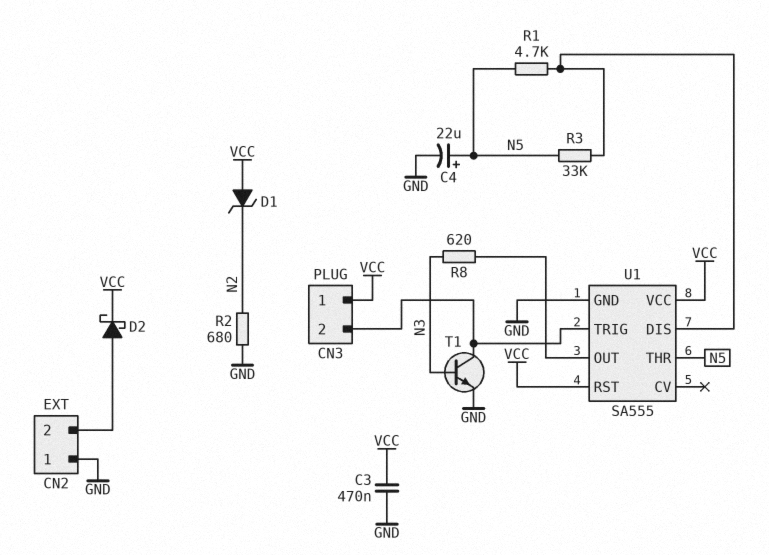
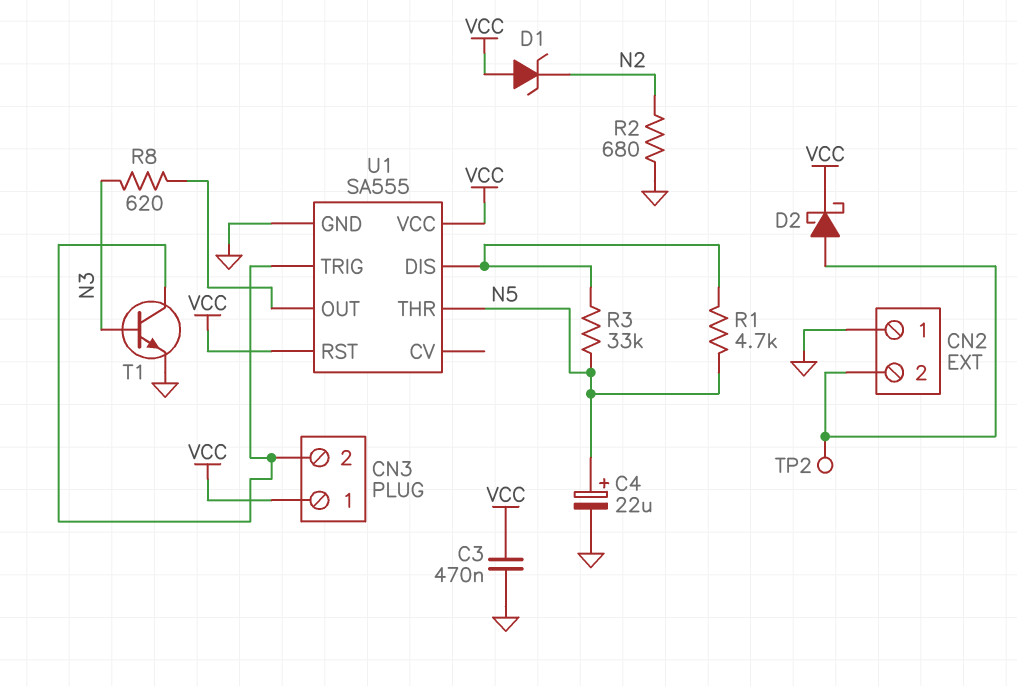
TP2: none -> test point (CN2/2)

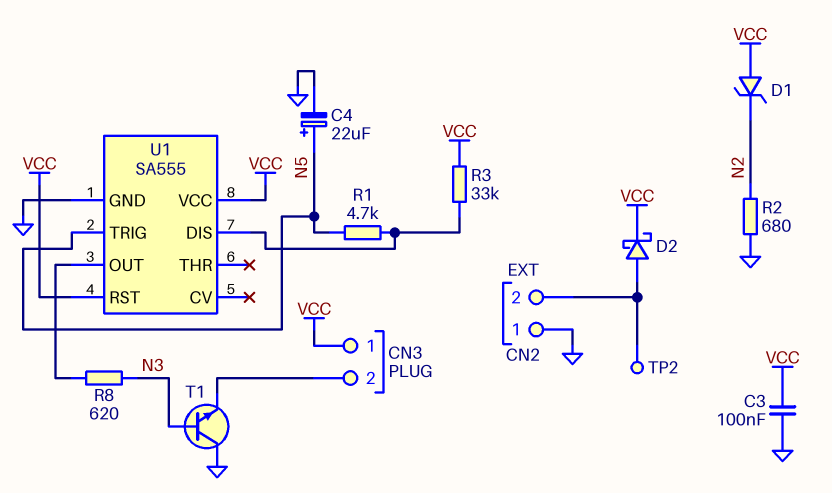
C3: 470nF (GND, VCC) -> 100nF (GND, VCC)
R3: 33k (N5, U1/DIS) -> 33k (U1/DIS, VCC)
T1: NPN (B N3, C CN3/2, E GND) -> NPN (B N3, C GND, E CN3/2)
U1 pin THR: N5 -> none
U1 pin TRIG: CN3/2 -> N5

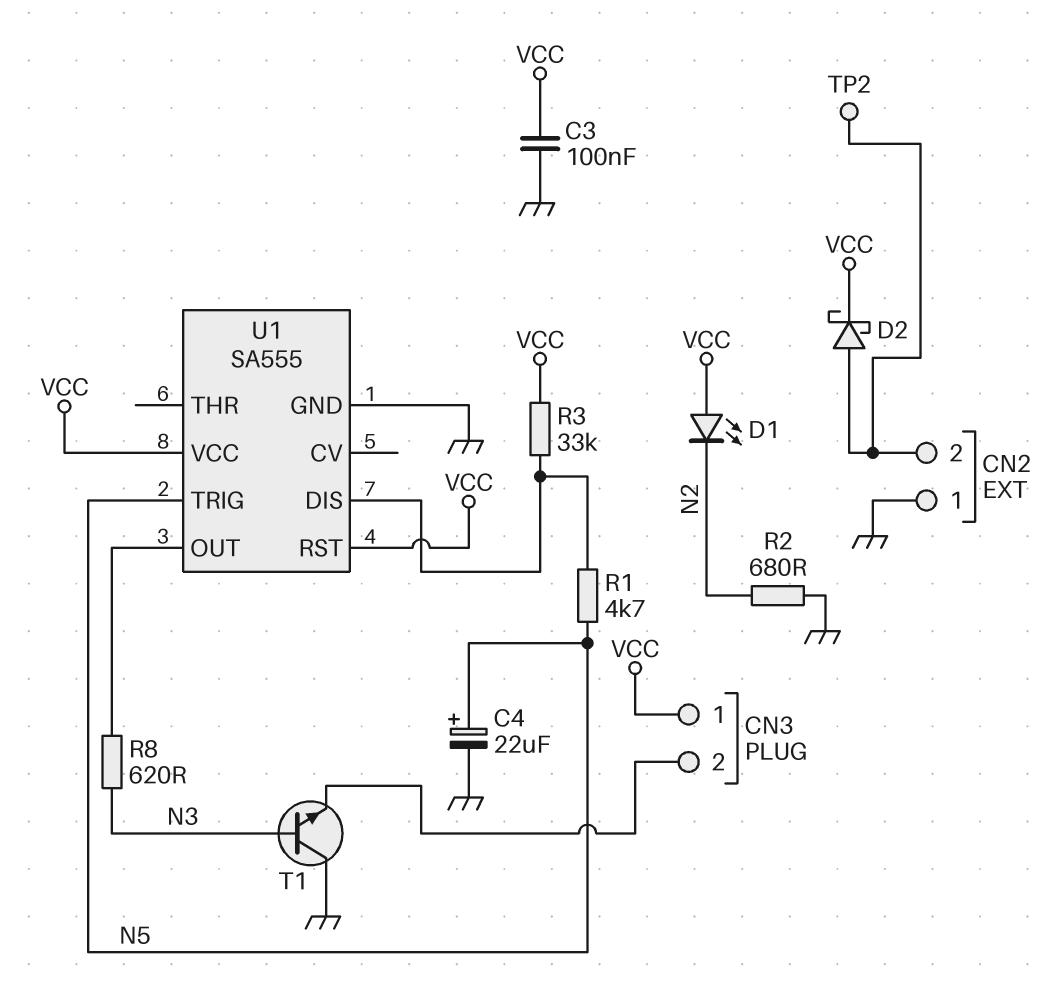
D1: zener (A VCC, K N2) -> LED (A VCC, K N2)

